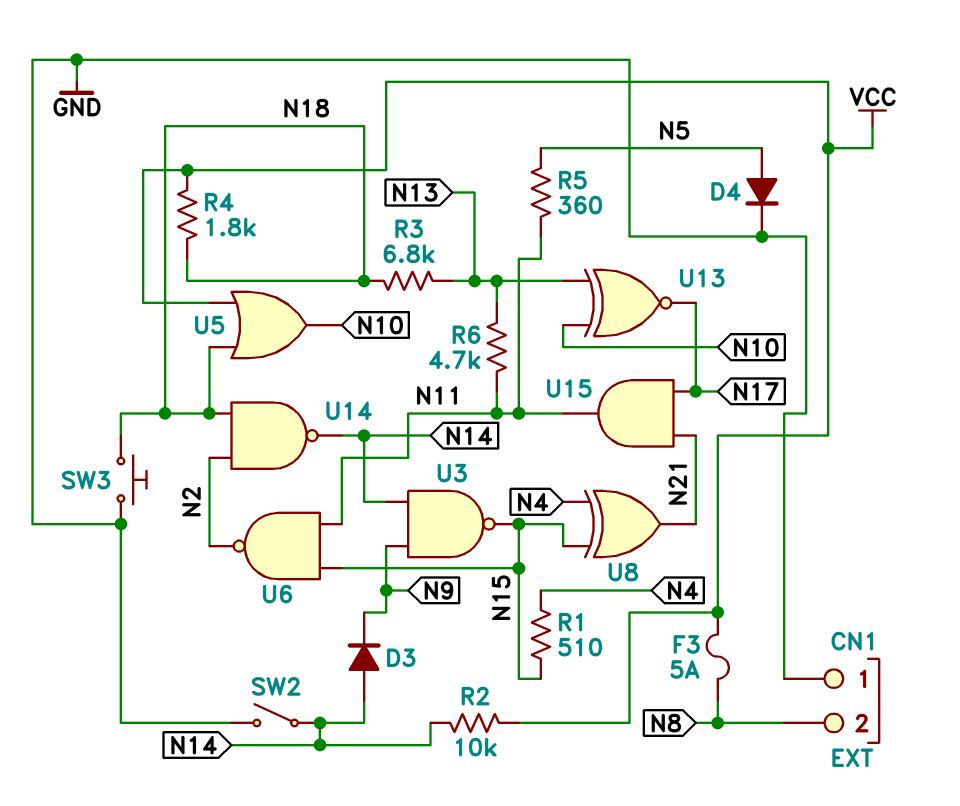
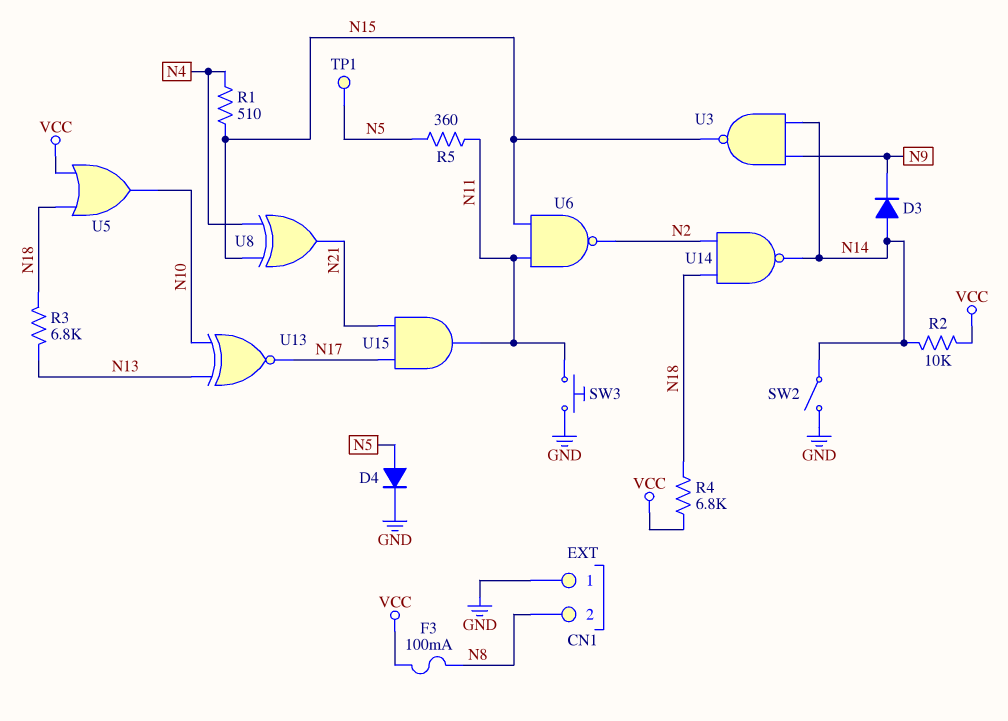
F3: 5A (N8, VCC) -> 100mA (N8, VCC)
R4: 1.8k (N18, VCC) -> 6.8k (N18, VCC)
R6: 4.7k (N11, N13) -> none
SW3: button (GND, N18) -> button (GND, N11)
TP1: none -> test point (N5)

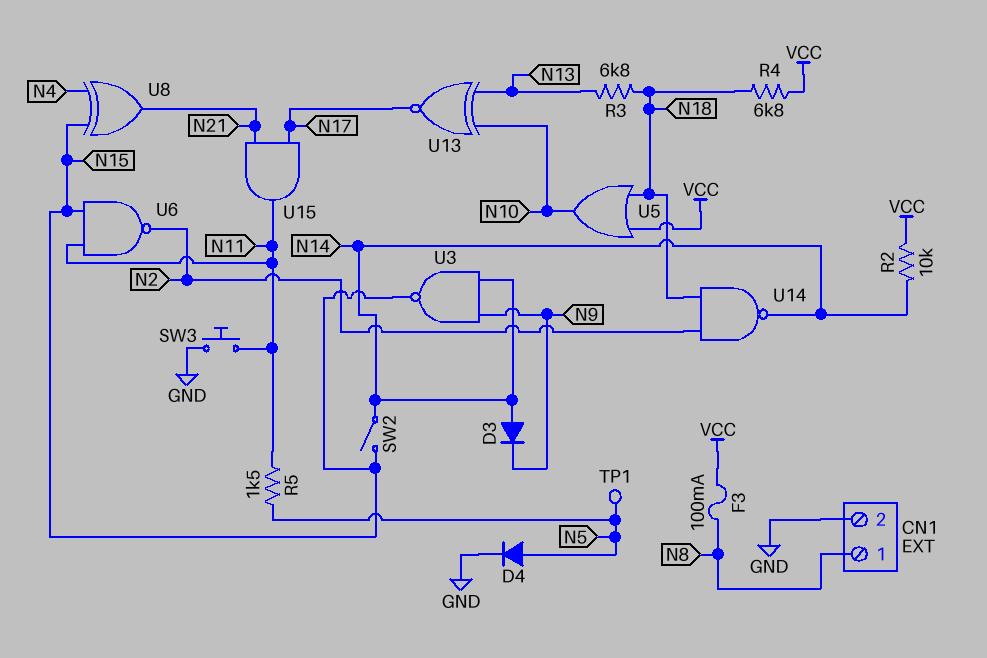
CN1 pin 1: GND -> N8
CN1 pin 2: N8 -> GND
R1: 510 (N4, N15) -> none
R5: 360 (N5, N11) -> 1.5k (N5, N11)
SW2: switch (GND, N14) -> switch (N14, N15)

